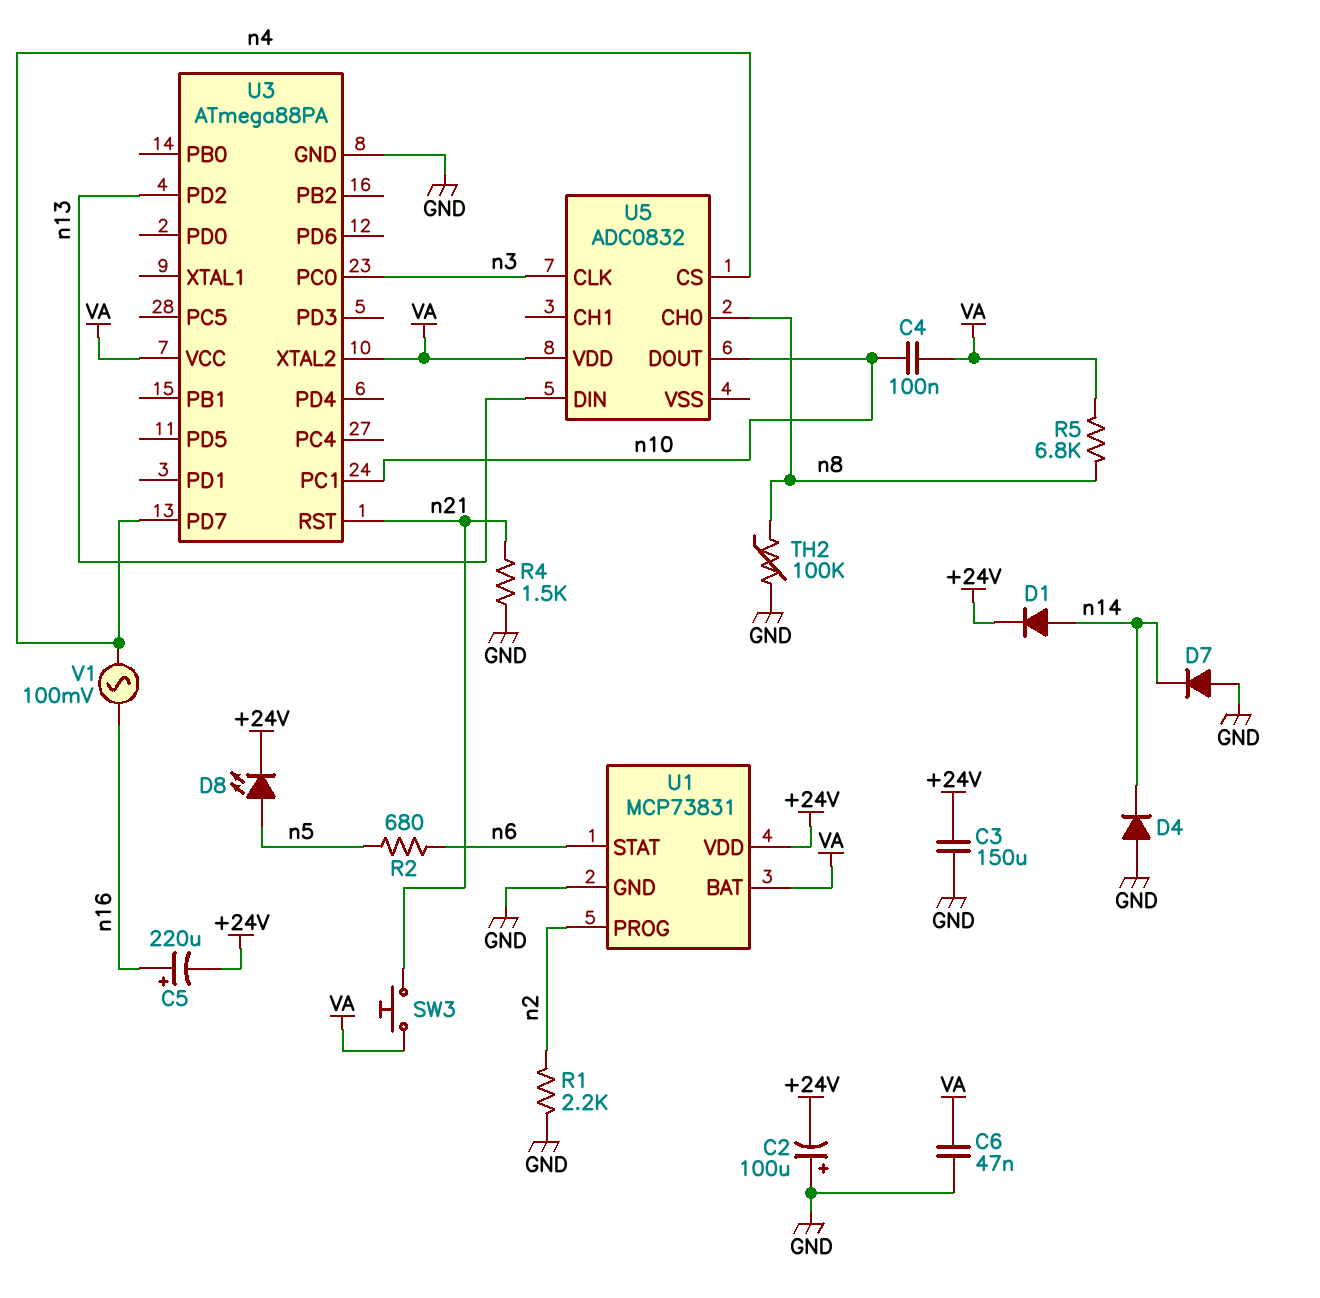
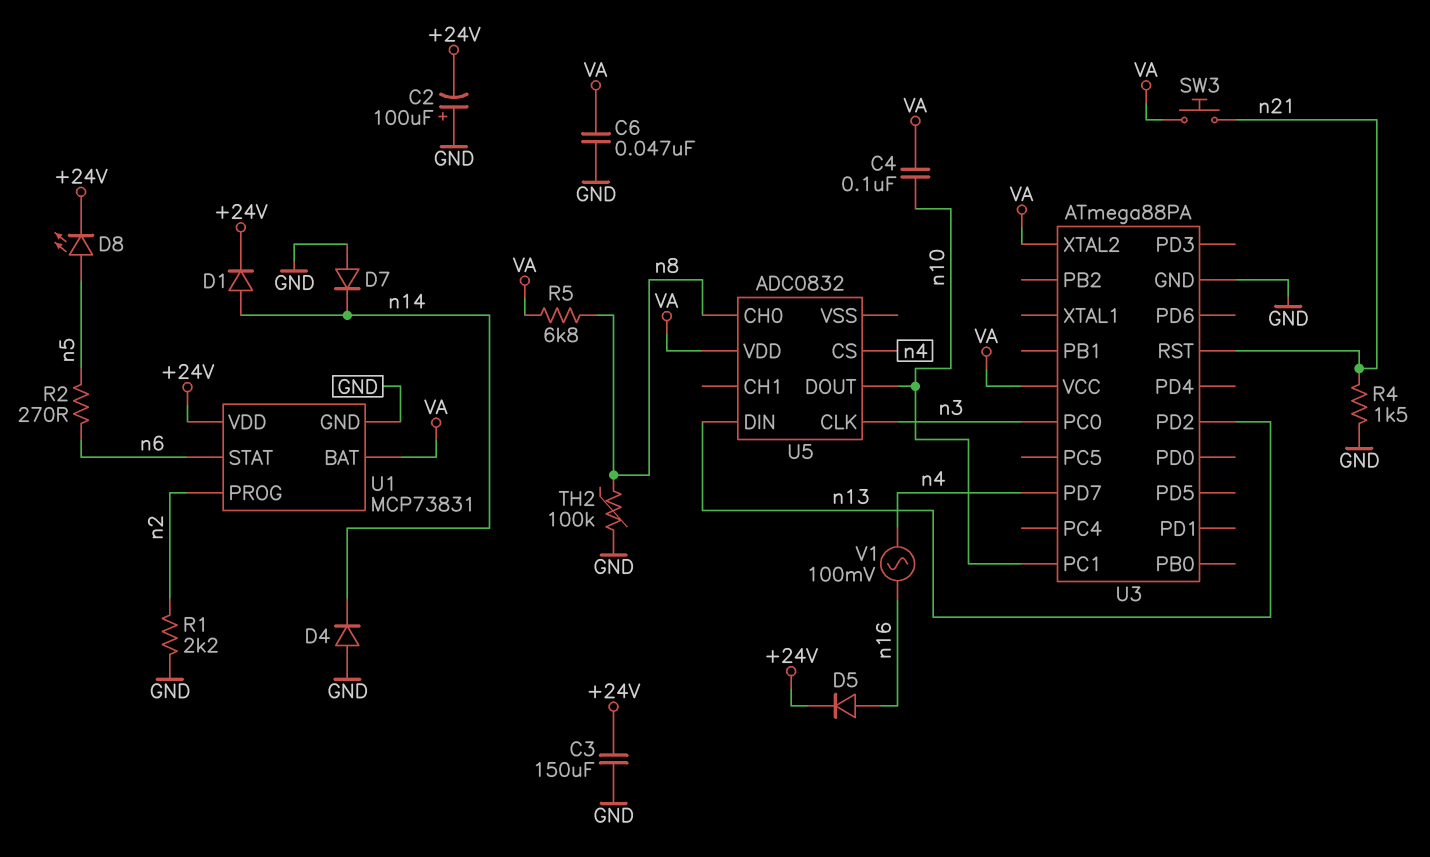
C5: 220uF (plus n16, minus +24V) -> none
D5: none -> diode (A n16, K +24V)
R2: 680 (n5, n6) -> 270 (n5, n6)

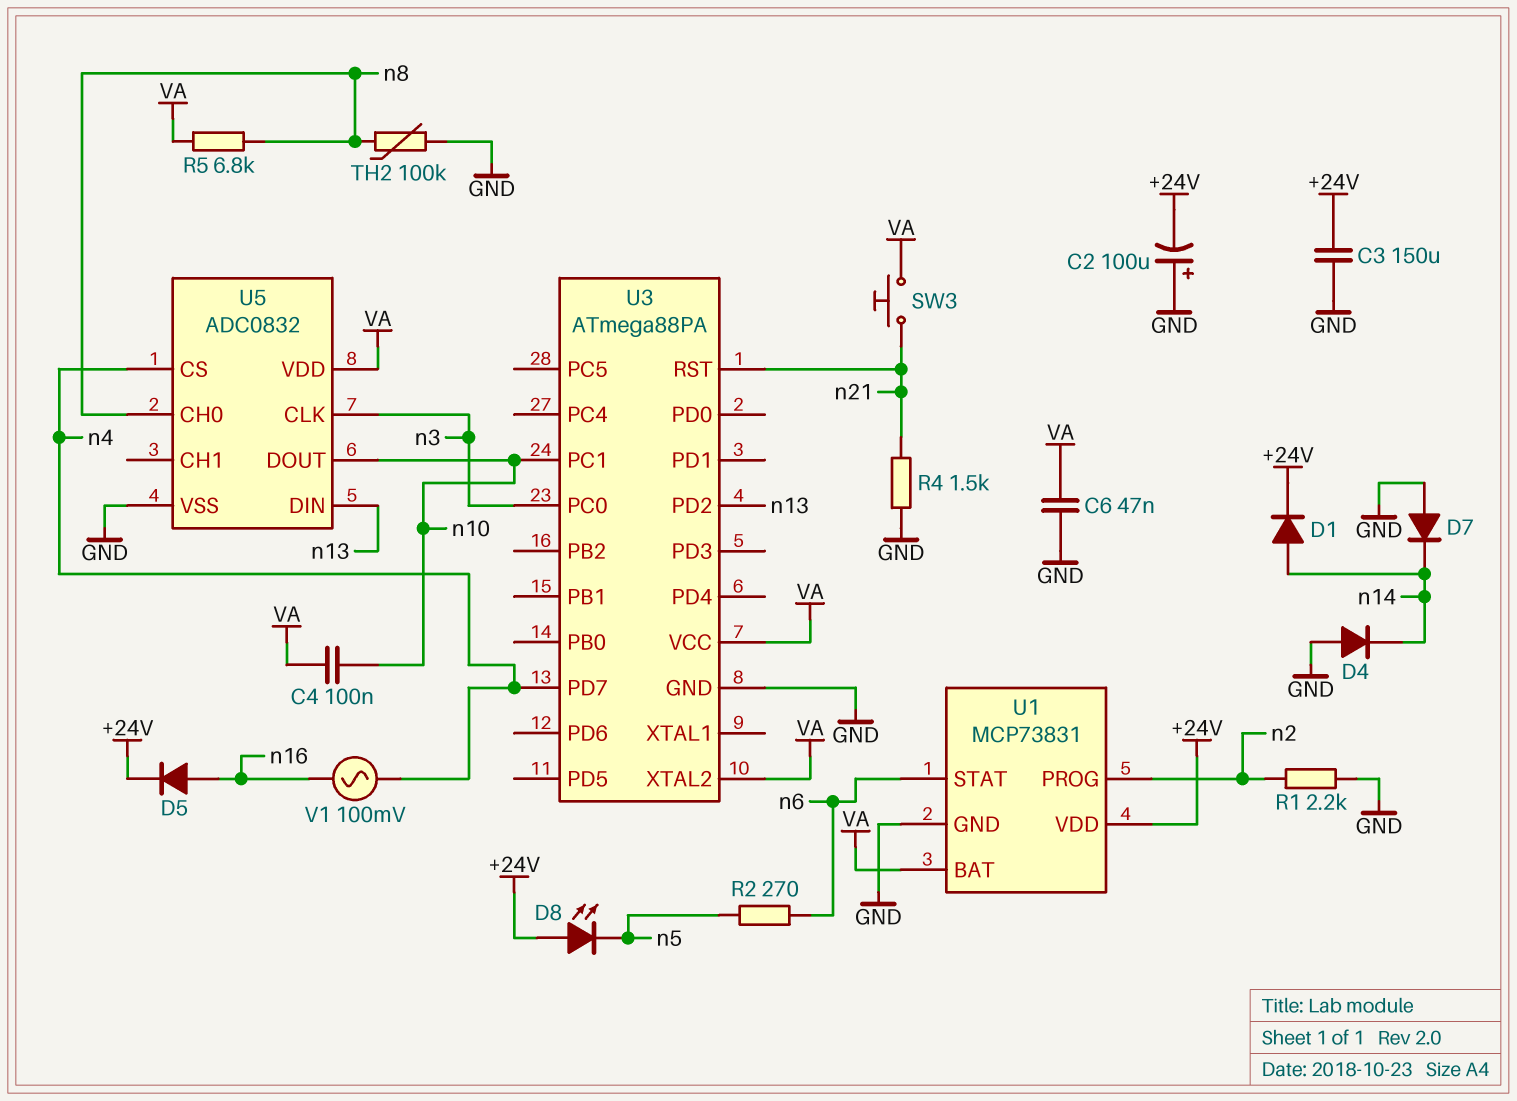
D8: LED (A n5, K +24V) -> LED (A +24V, K n5)
U5 pin VSS: none -> GND

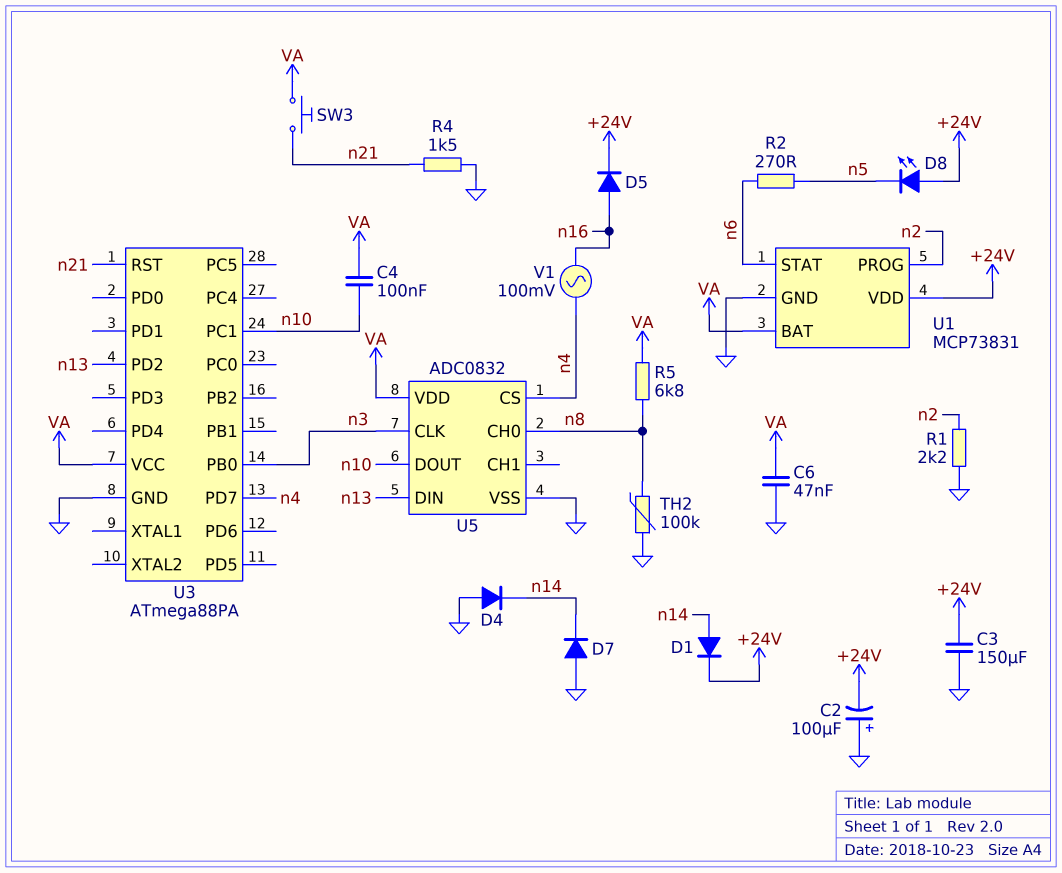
U3 pin PB0: none -> n3
U3 pin PC0: n3 -> none
U3 pin XTAL2: VA -> none

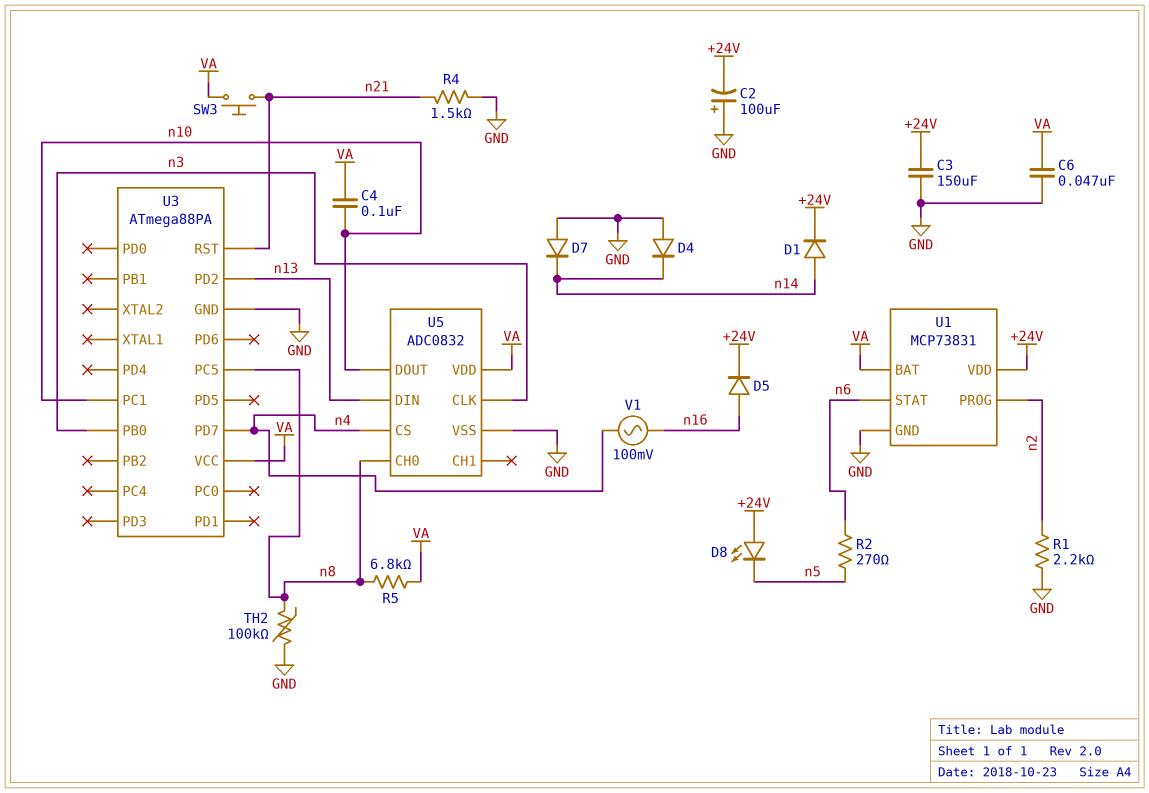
U3 pin PC5: none -> n8

